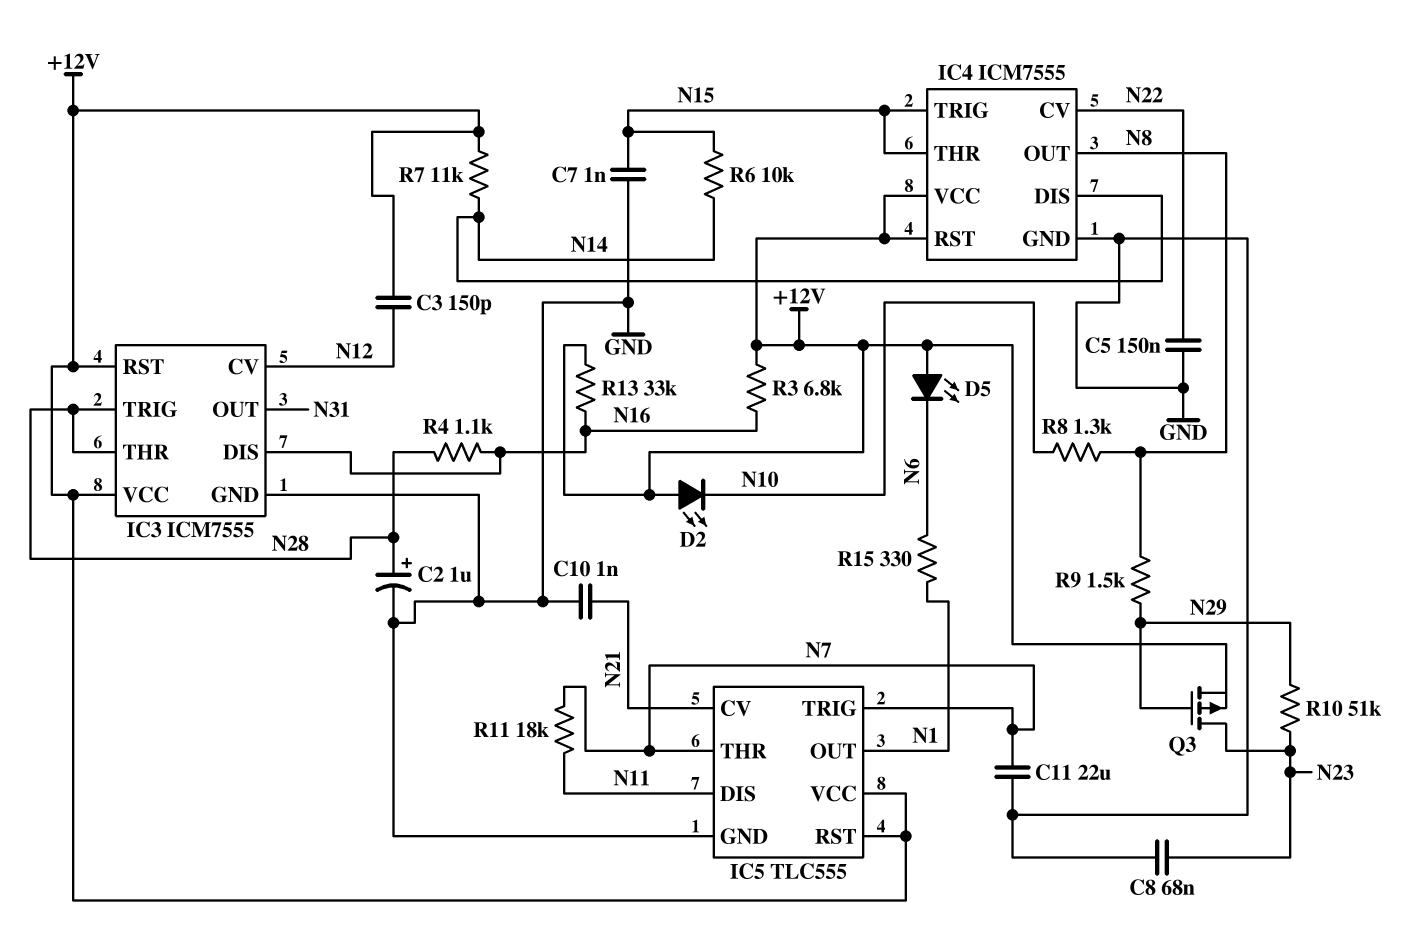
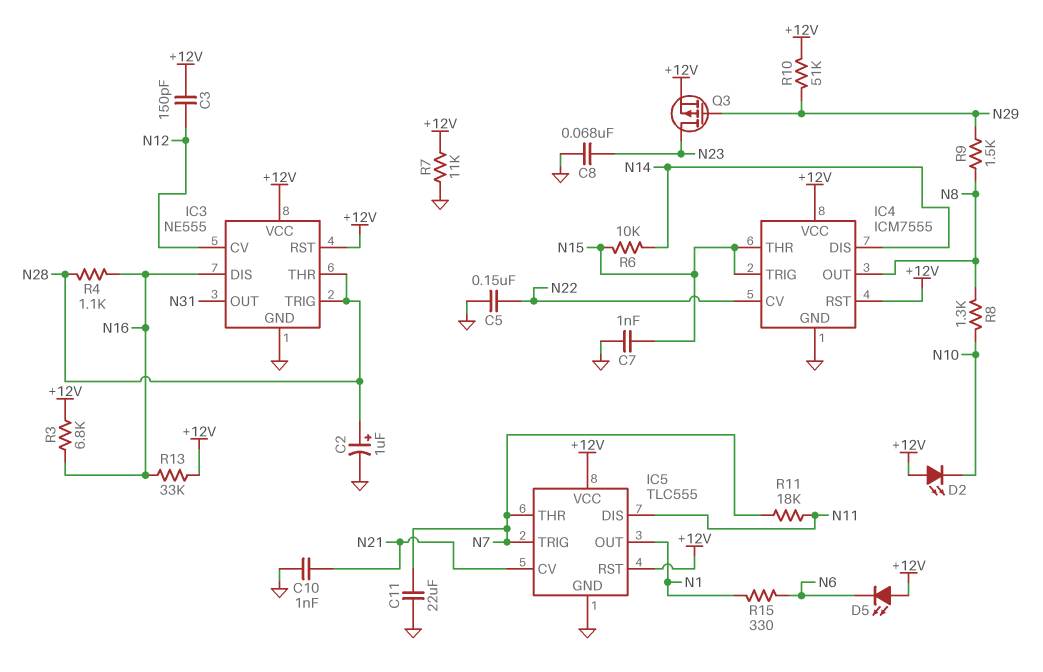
IC3: ICM7555 -> NE555
R7: 11k (+12V, N14) -> 11k (+12V, GND)
R10: 51k (N23, N29) -> 51k (+12V, N29)

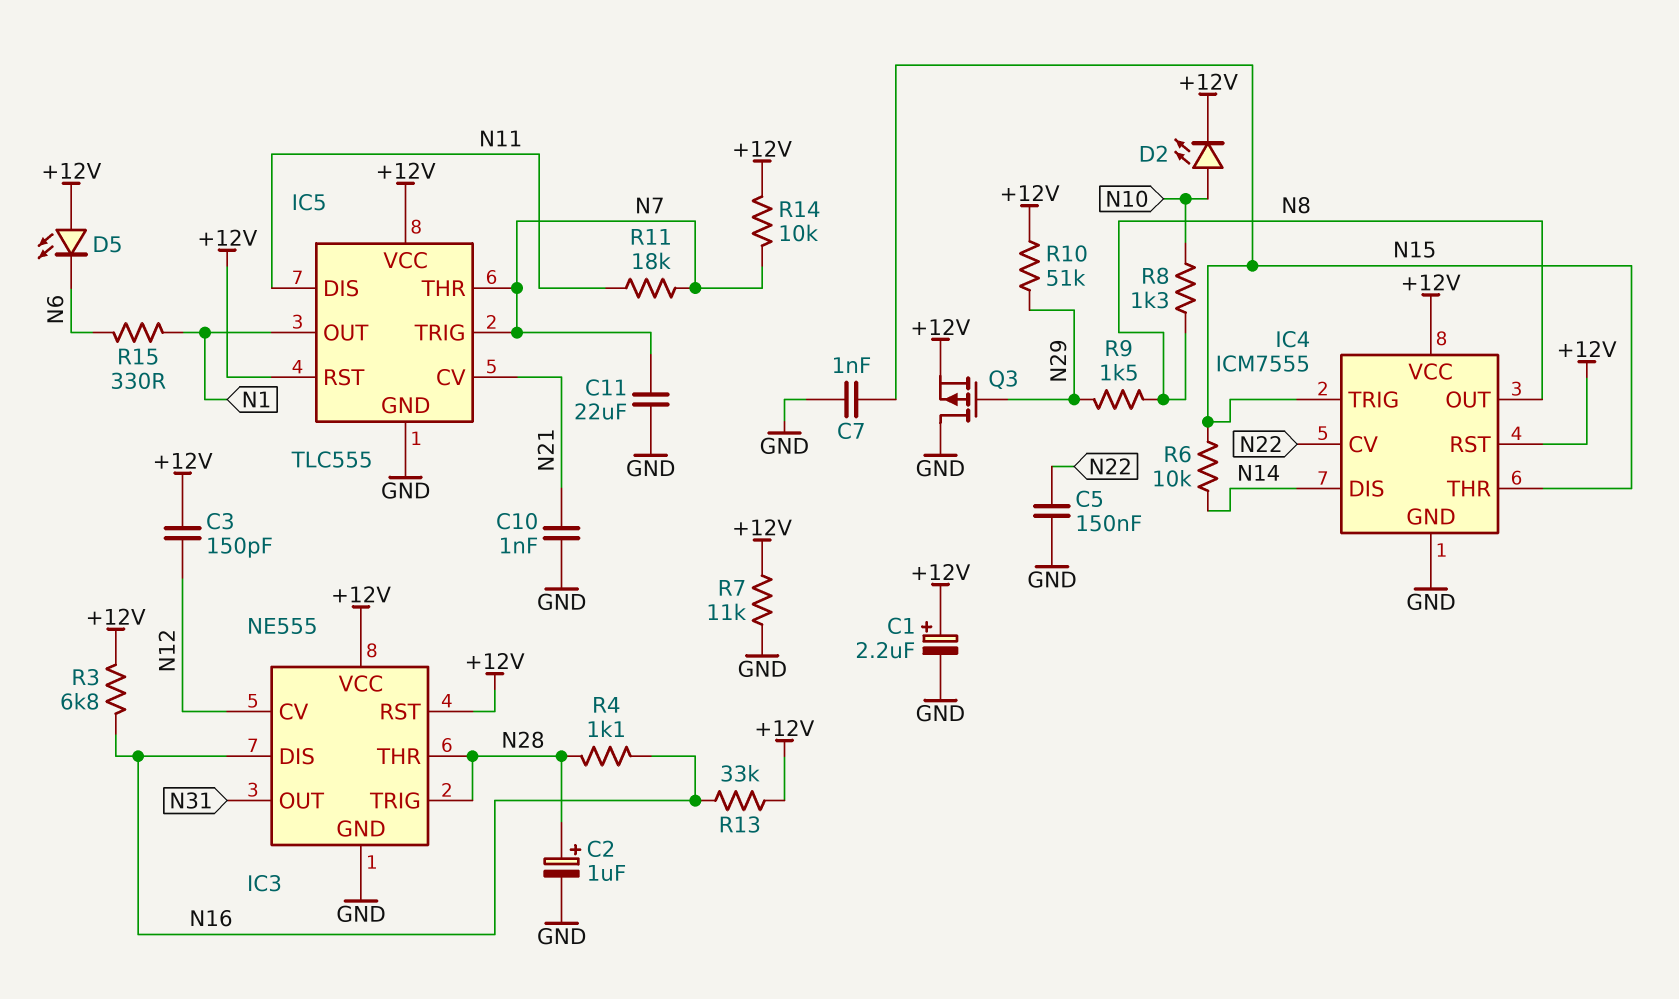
C1: none -> 2.2uF (plus +12V, minus GND)
C8: 68nF (GND, N23) -> none
D2: LED (A +12V, K N10) -> LED (A N10, K +12V)
Q3: PMOS (G N29, D N23, S +12V) -> PMOS (G N29, D GND, S +12V)
R14: none -> 10k (+12V, N7)

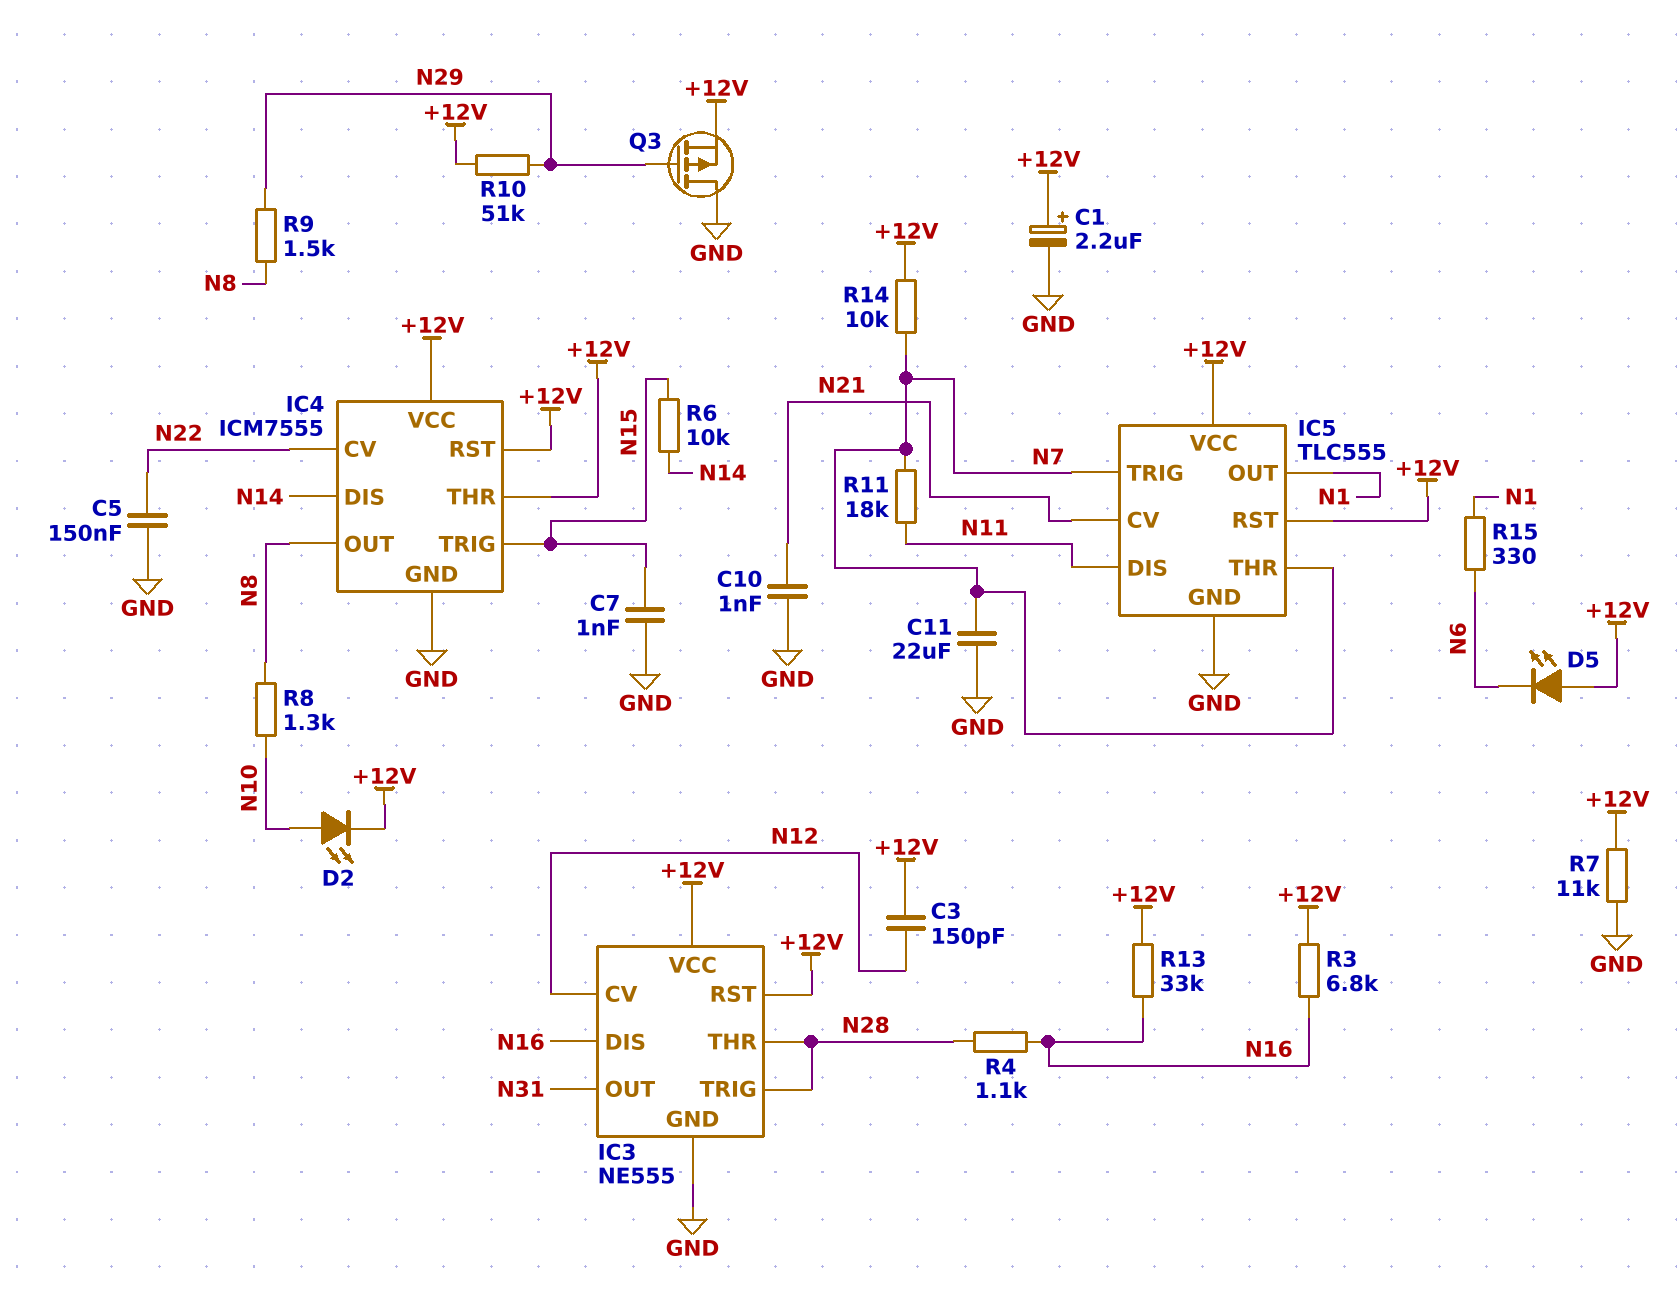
C2: 1uF (plus N28, minus GND) -> none
IC4 pin THR: N15 -> +12V

